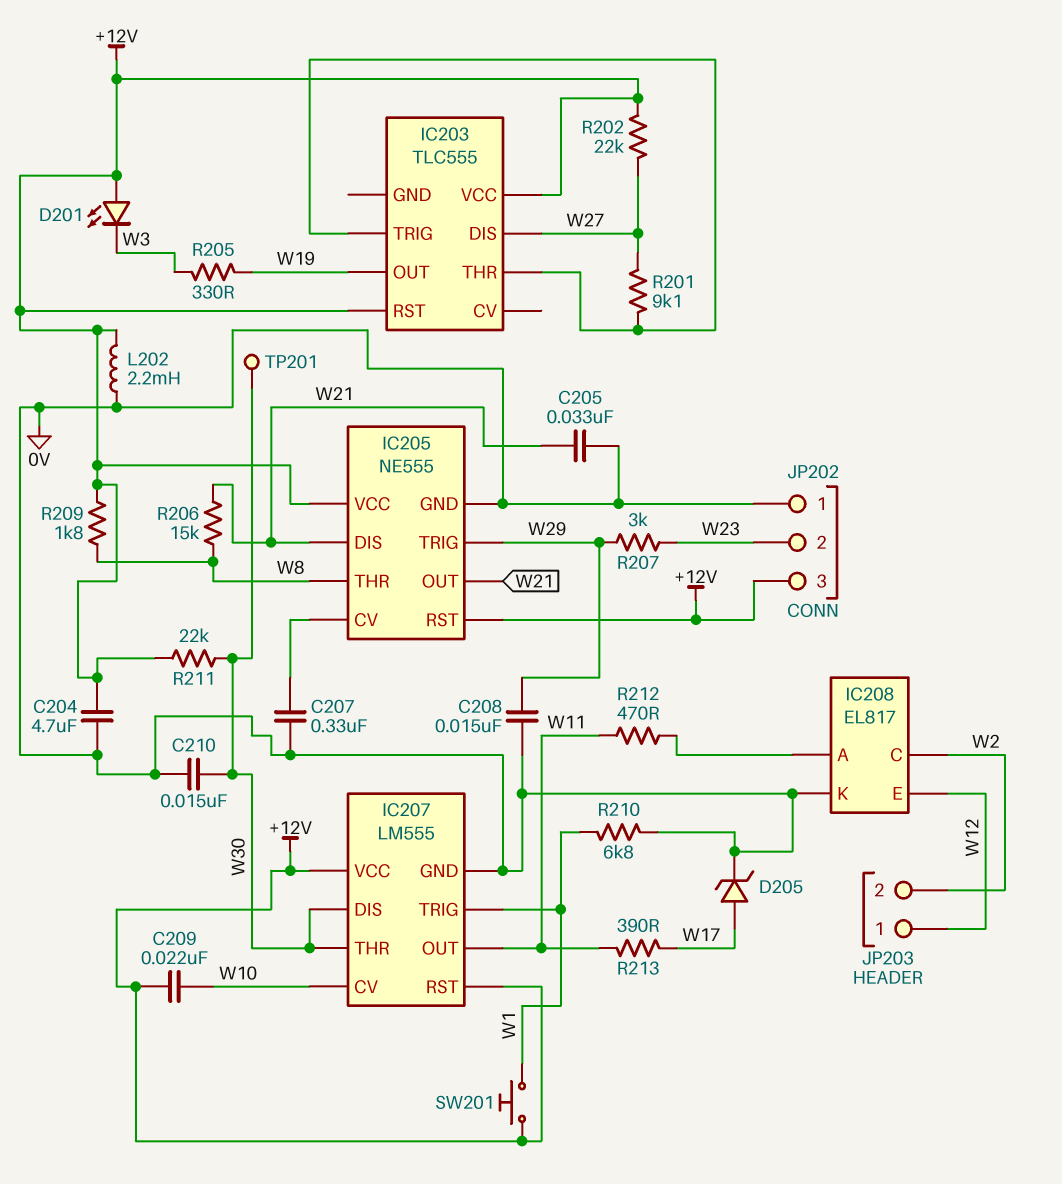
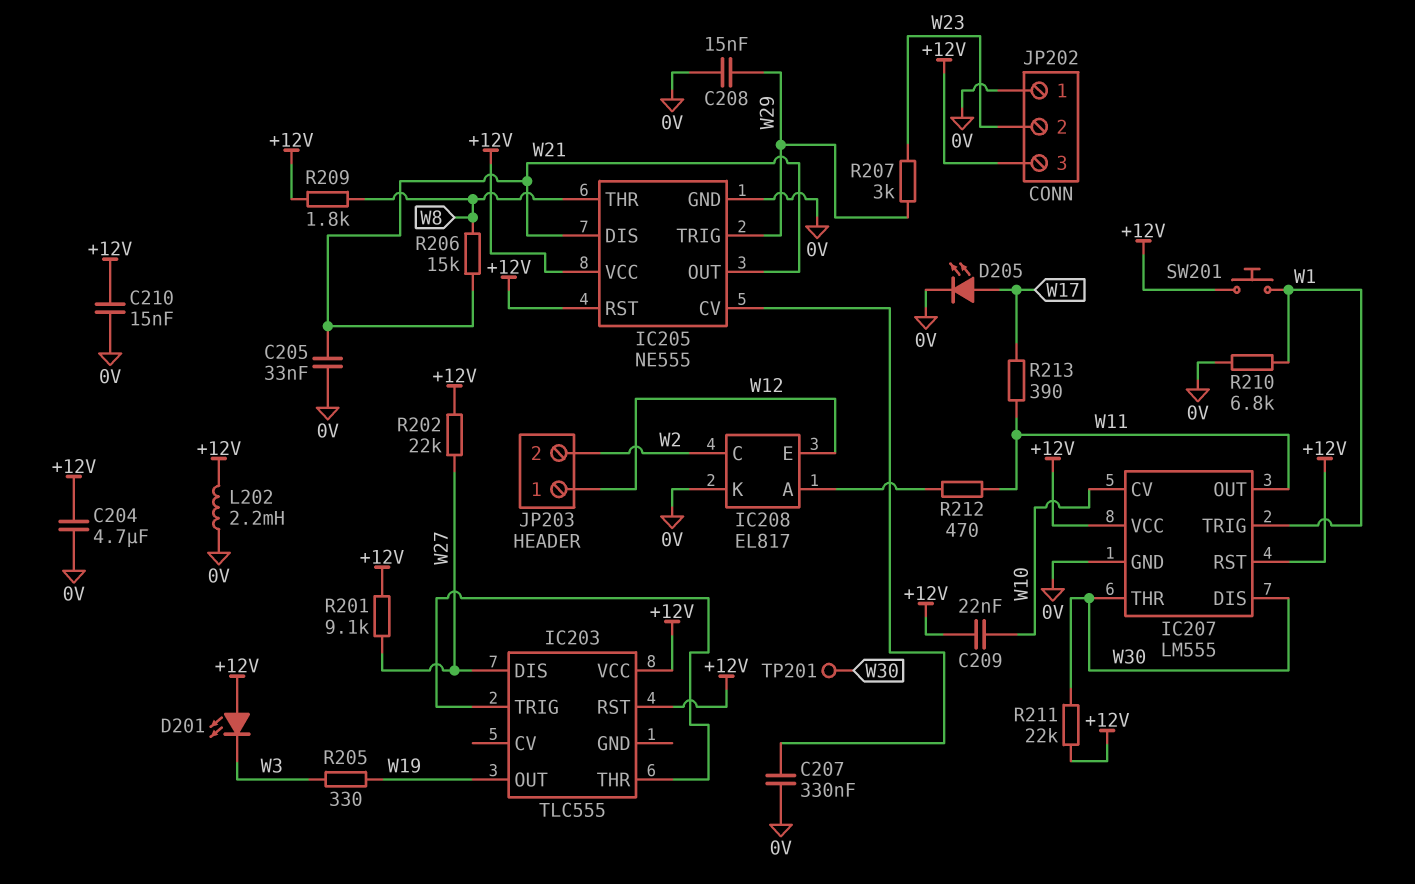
C210: 15nF (0V, W30) -> 15nF (+12V, 0V)
D205: zener (A W17, K 0V) -> LED (A W17, K 0V)
R201: 9.1k (IC203/THR, W27) -> 9.1k (+12V, W27)

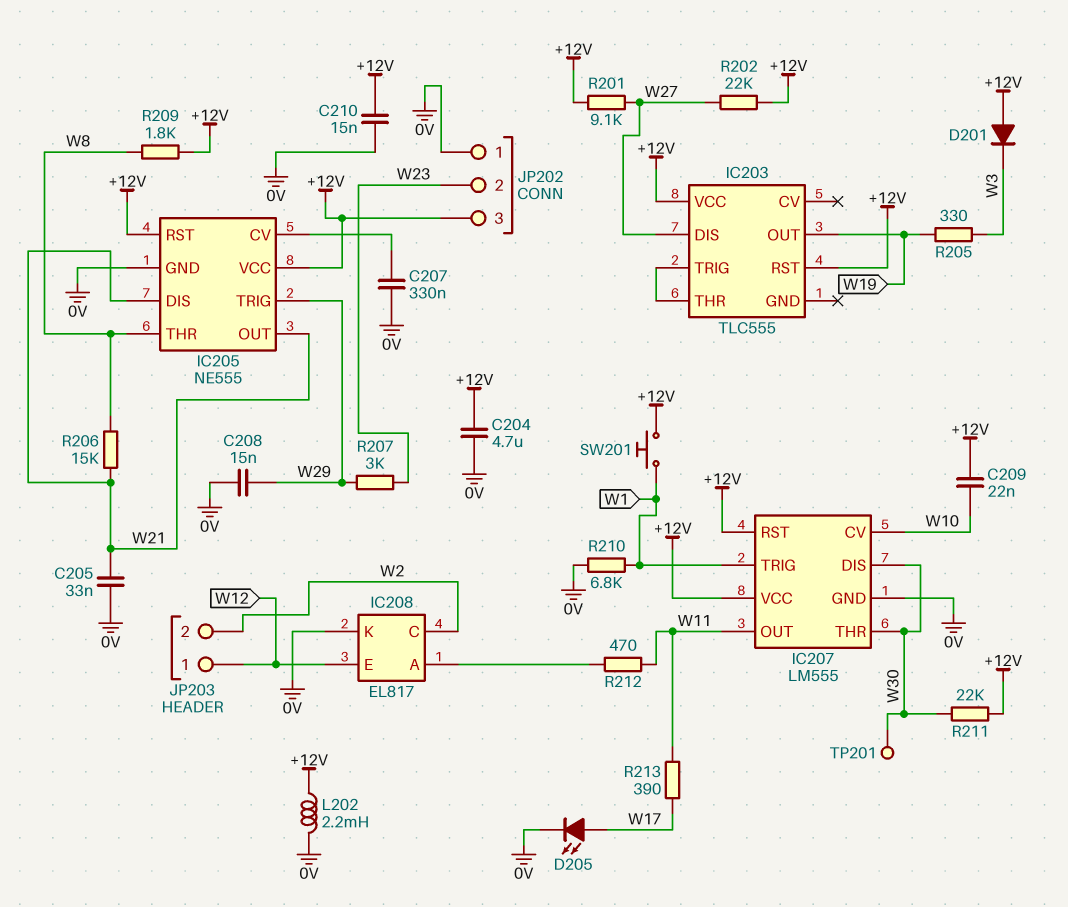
D201: LED (A +12V, K W3) -> diode (A +12V, K W3)

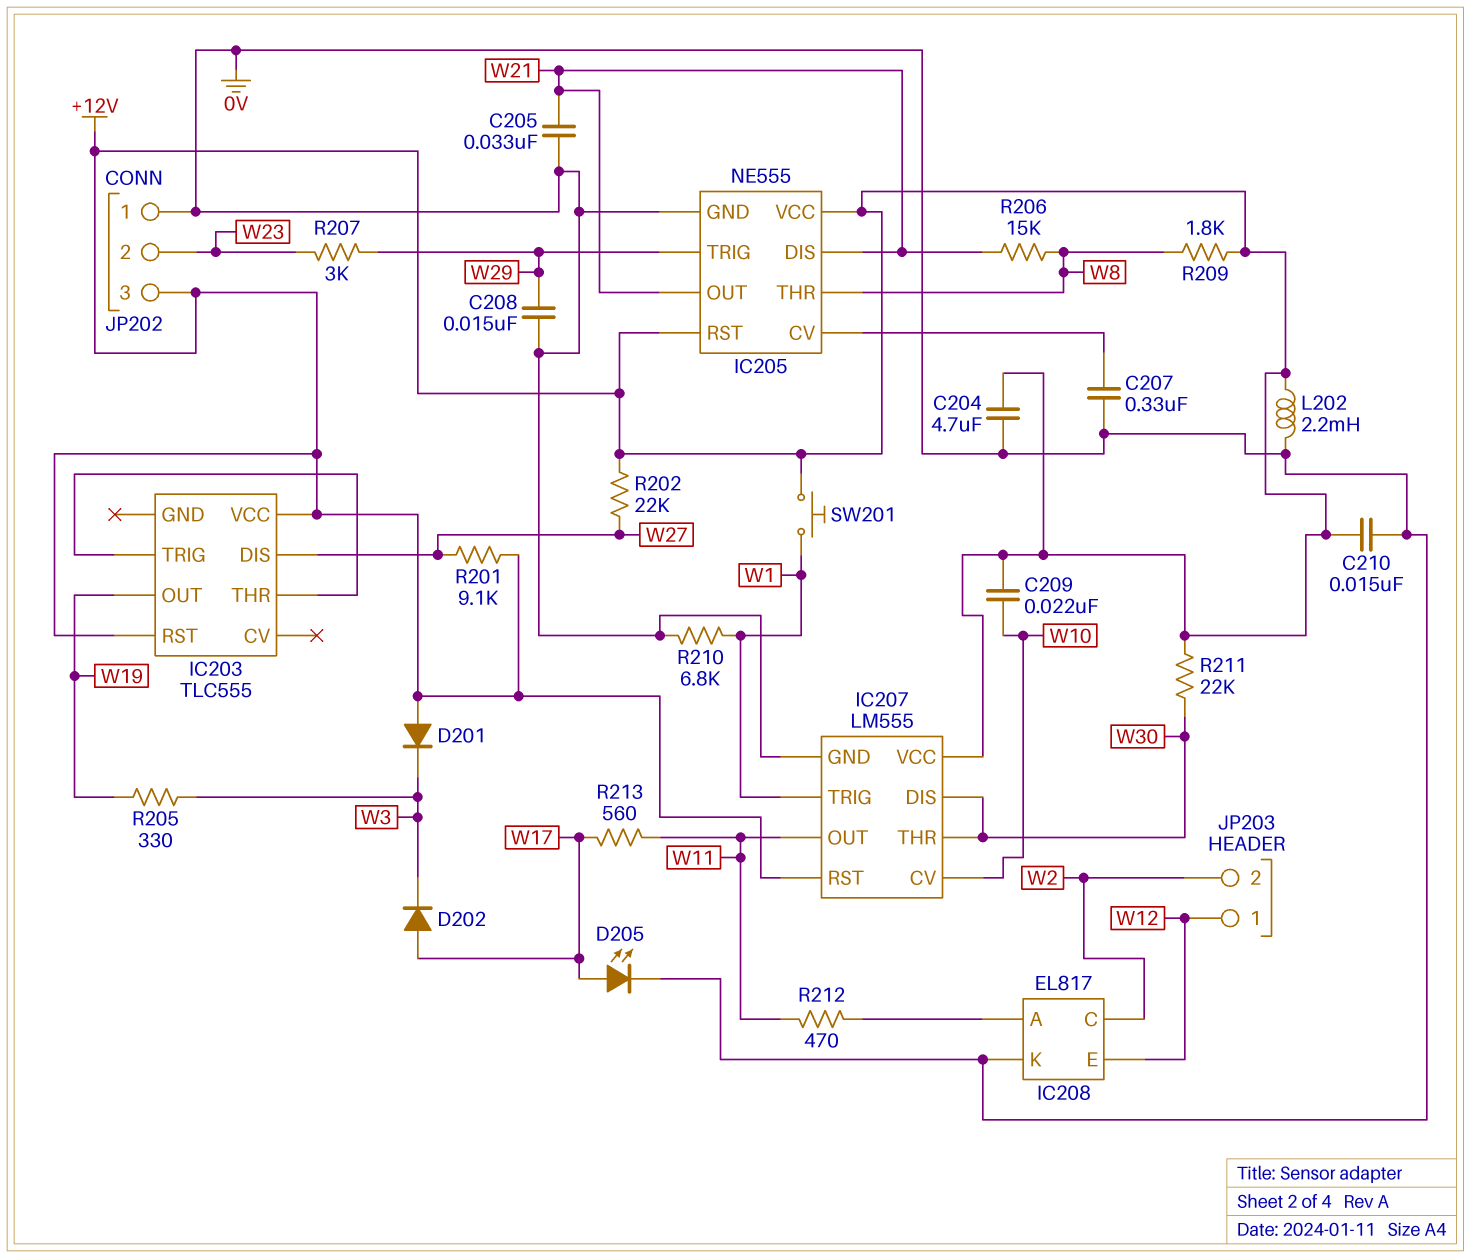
D202: none -> diode (A W17, K W3)
R213: 390 (W11, W17) -> 560 (W11, W17)
TP201: test point (W30) -> none

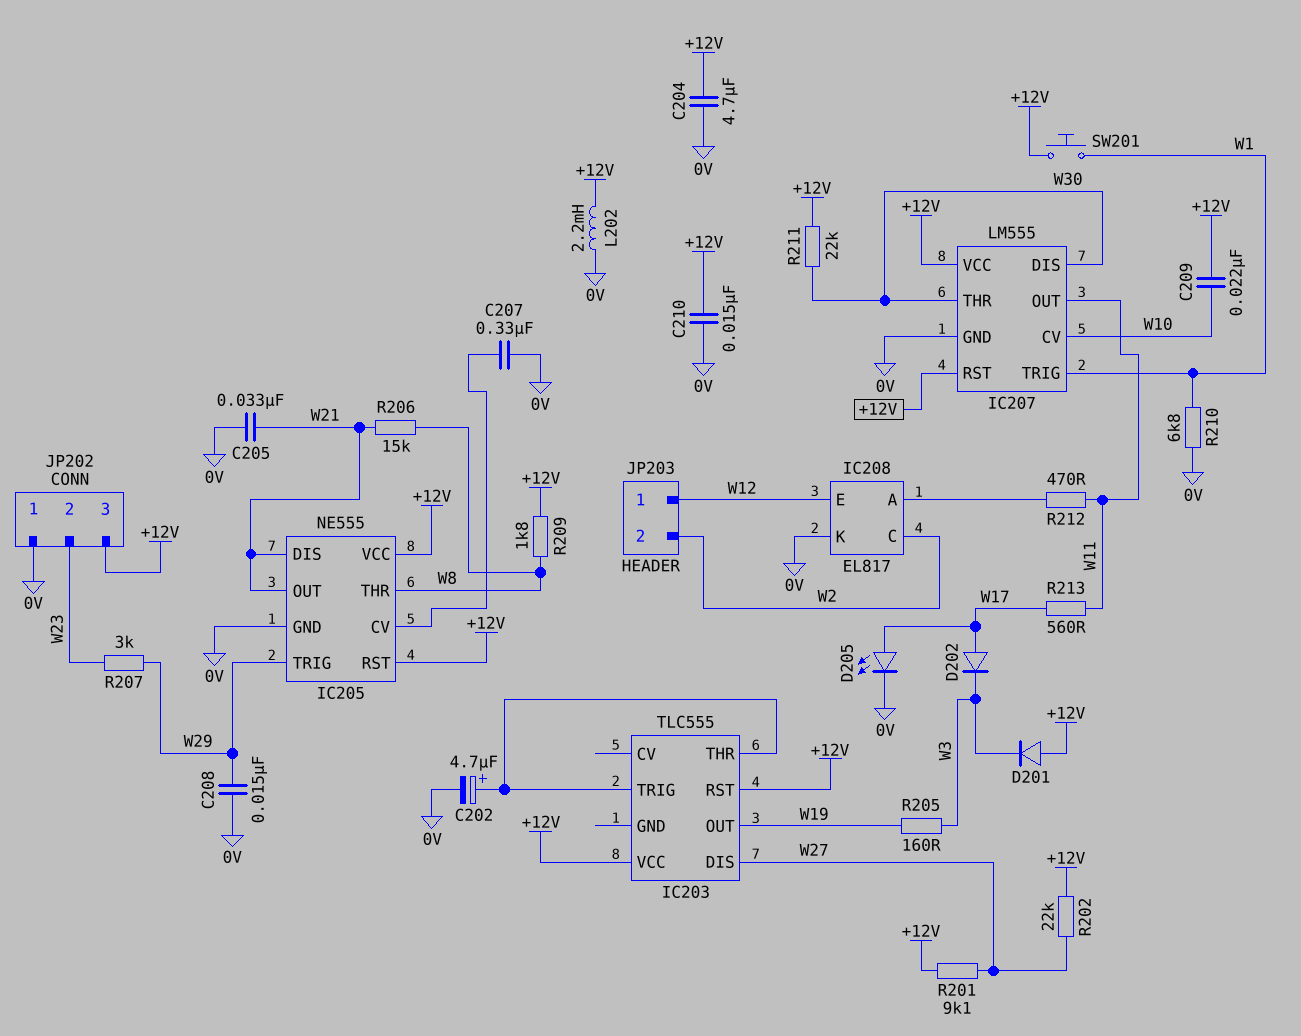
C202: none -> 4.7uF (plus IC203/THR, minus 0V)
R205: 330 (W3, W19) -> 160 (W3, W19)

